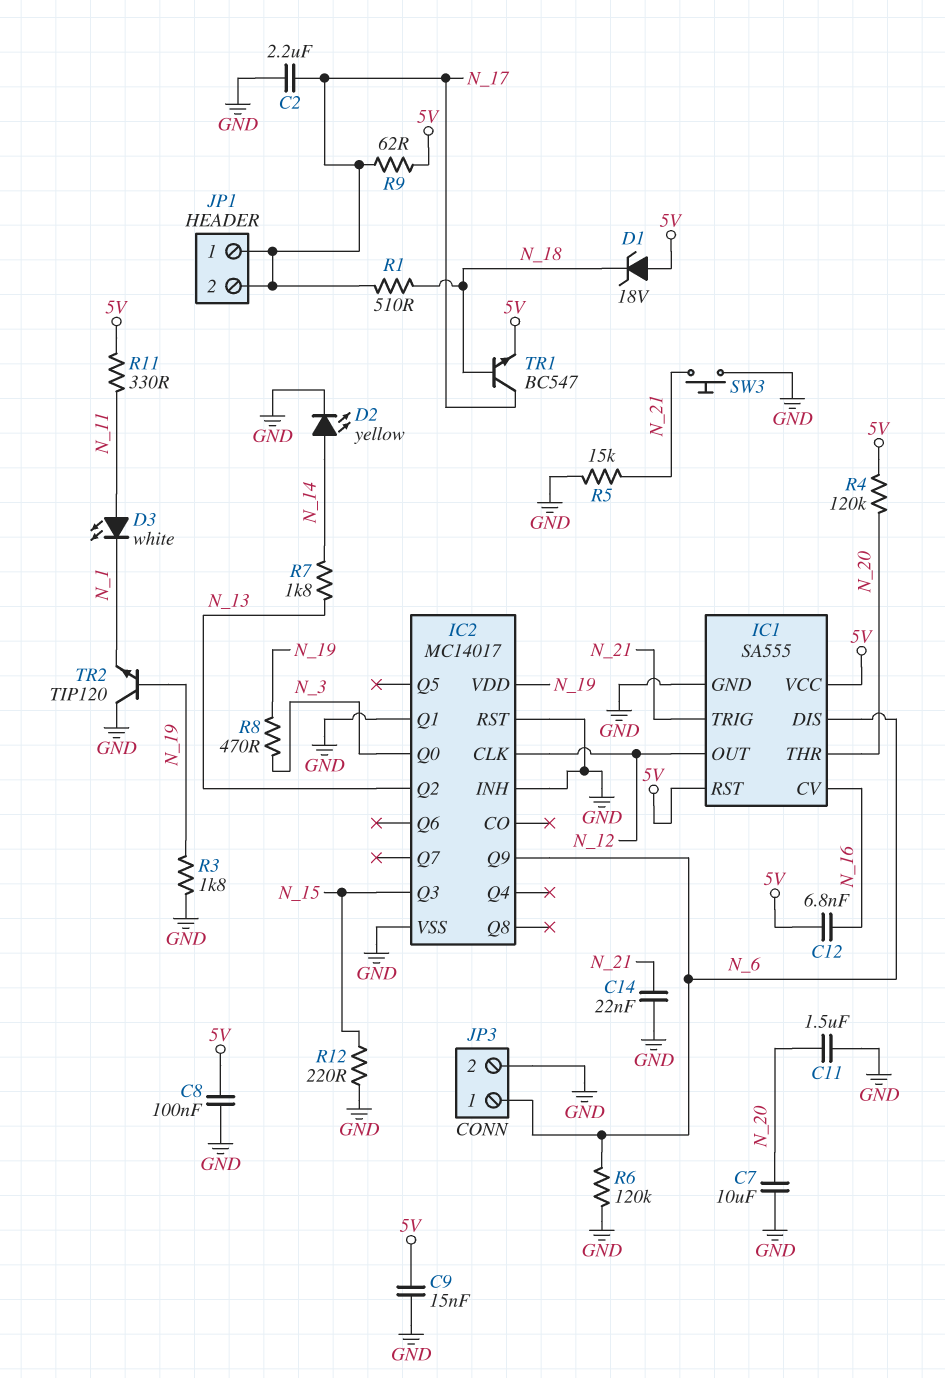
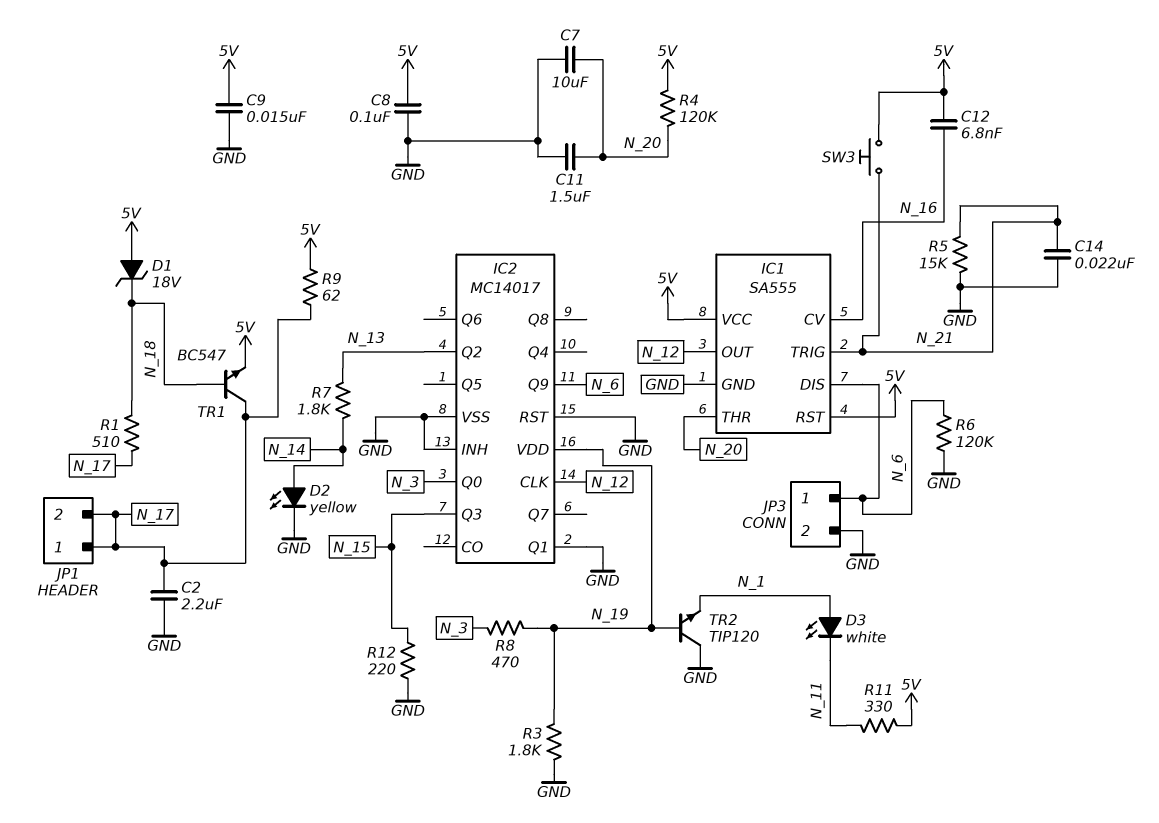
D3: LED white (A N_11, K N_1) -> LED white (A N_1, K N_11)
SW3: button (GND, N_21) -> button (5V, N_21)

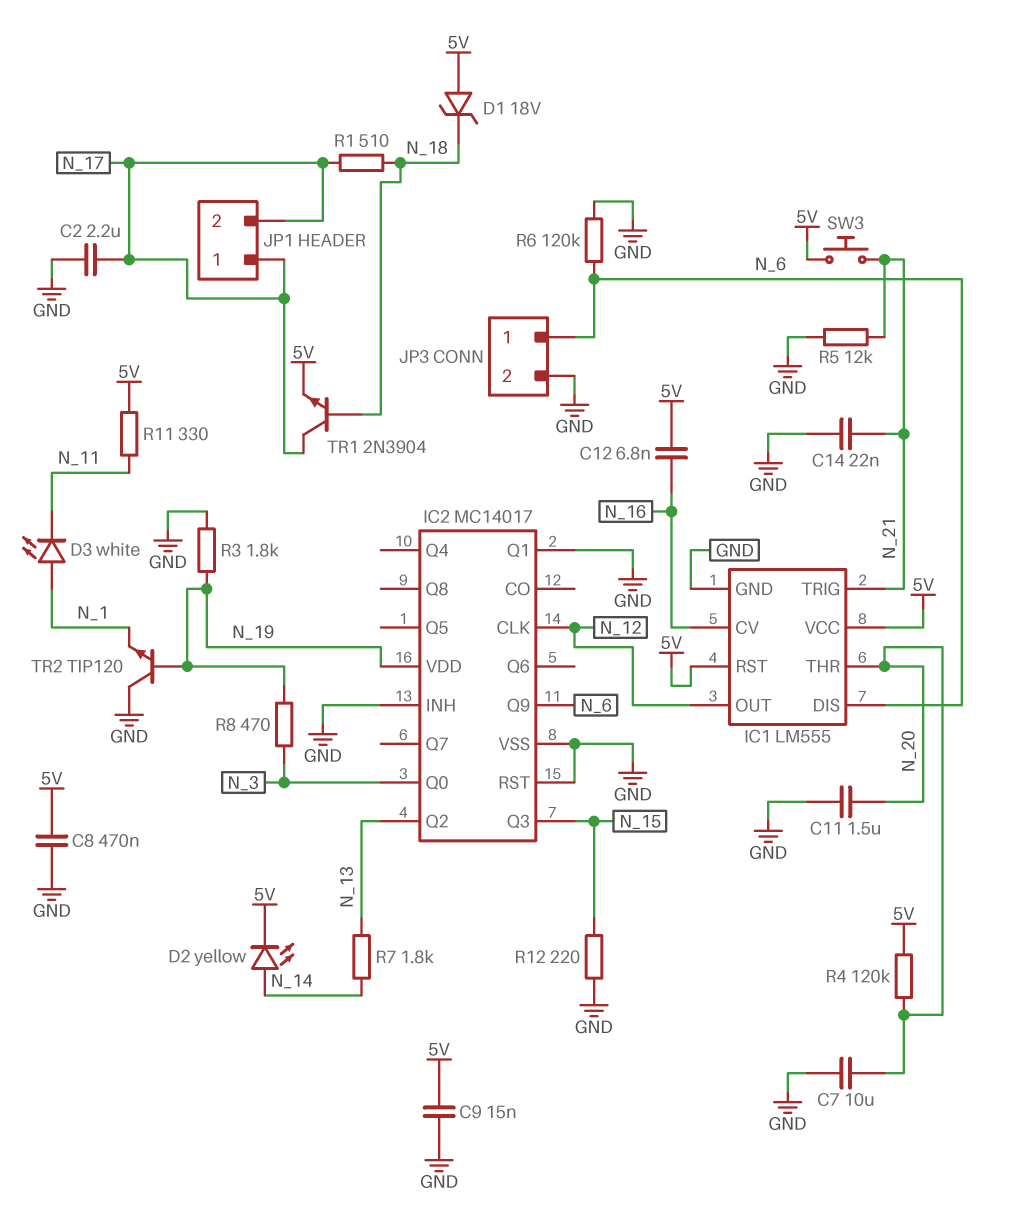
C8: 100nF (5V, GND) -> 470nF (5V, GND)
D2: LED yellow (A N_14, K GND) -> LED yellow (A N_14, K 5V)
IC1: SA555 -> LM555
R5: 15k (GND, N_21) -> 12k (GND, N_21)
R9: 62 (5V, N_17) -> none
TR1: NPN BC547 (B N_18, C N_17, E 5V) -> NPN 2N3904 (B N_18, C N_17, E 5V)

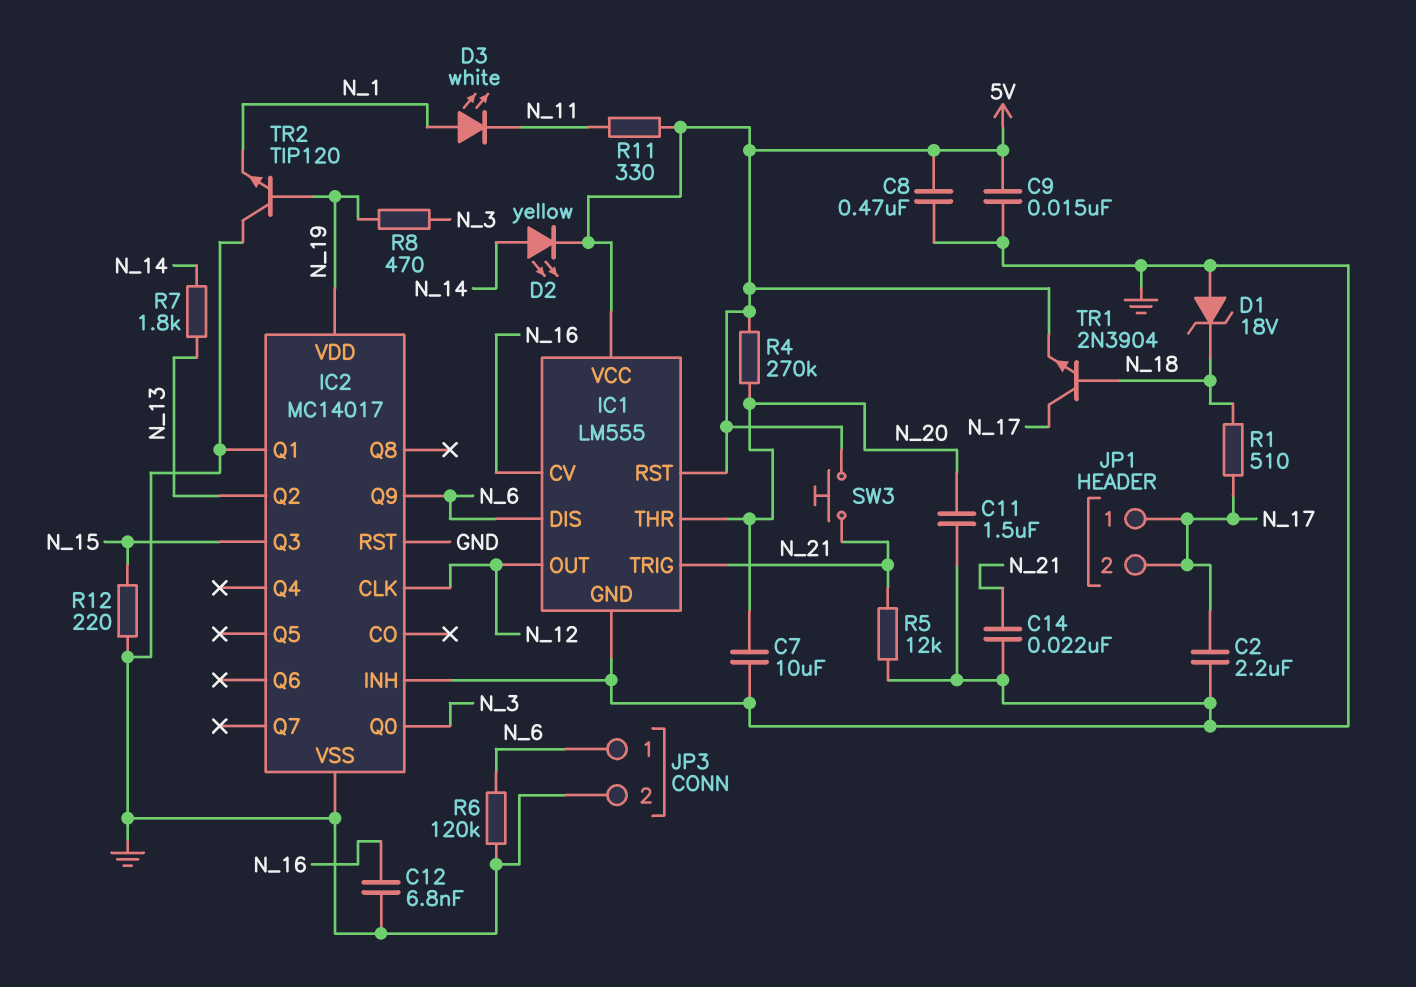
C12: 6.8nF (5V, N_16) -> 6.8nF (GND, N_16)
D1: zener 18V (A 5V, K N_18) -> zener 18V (A GND, K N_18)
R3: 1.8k (GND, N_19) -> none
R4: 120k (5V, N_20) -> 270k (5V, N_20)

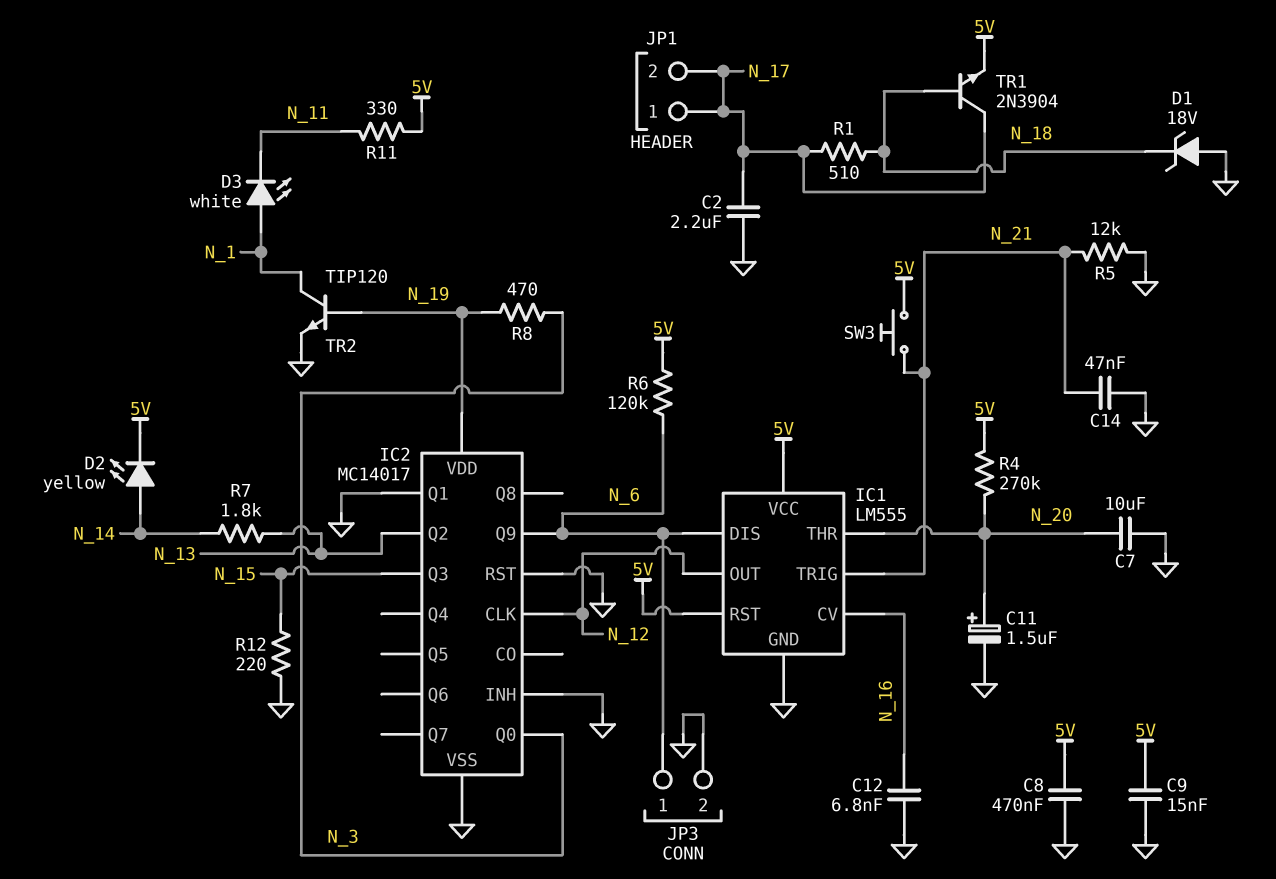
C11: 1.5uF (GND, N_20) -> 1.5uF (plus N_20, minus GND)
C14: 22nF (GND, N_21) -> 47nF (GND, N_21)
R6: 120k (GND, N_6) -> 120k (5V, N_6)
TR2: NPN TIP120 (B N_19, C GND, E N_1) -> NPN TIP120 (B N_19, C N_1, E GND)

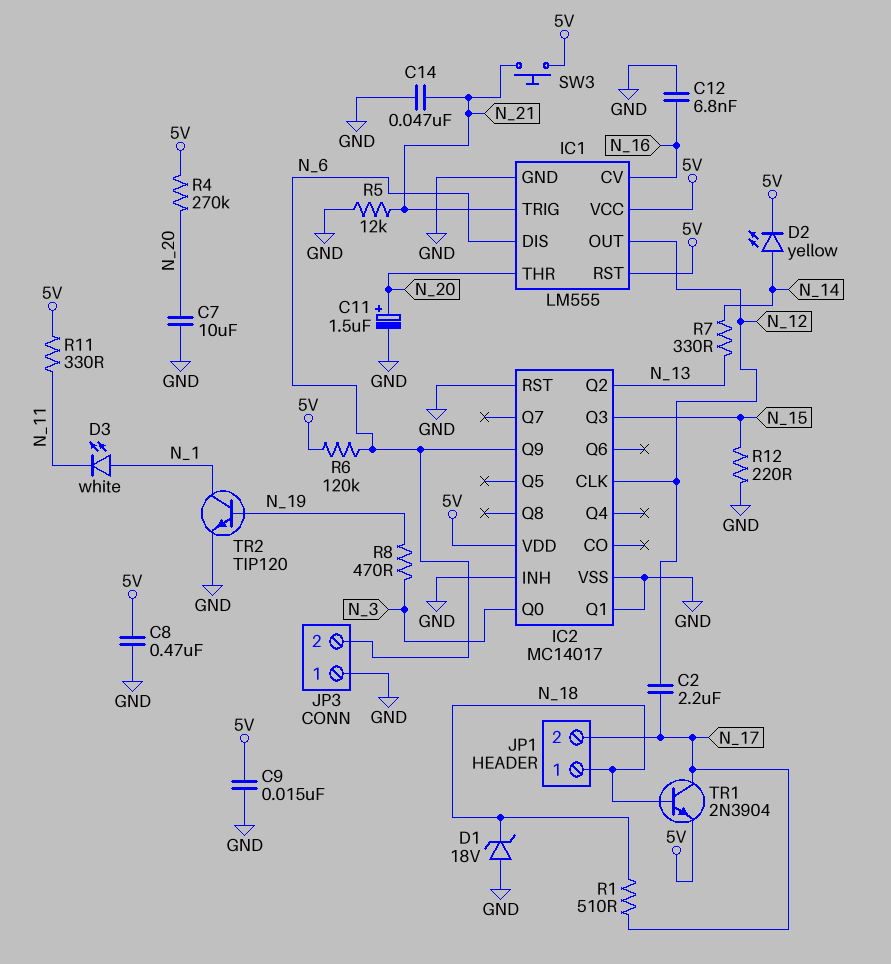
C2: 2.2uF (GND, N_17) -> 2.2uF (N_12, N_17)
IC2 pin VDD: N_19 -> 5V
JP1 pin 1: N_17 -> N_18
JP3 pin 1: N_6 -> GND
JP3 pin 2: GND -> N_6
R7: 1.8k (N_13, N_14) -> 330 (N_13, N_14)

